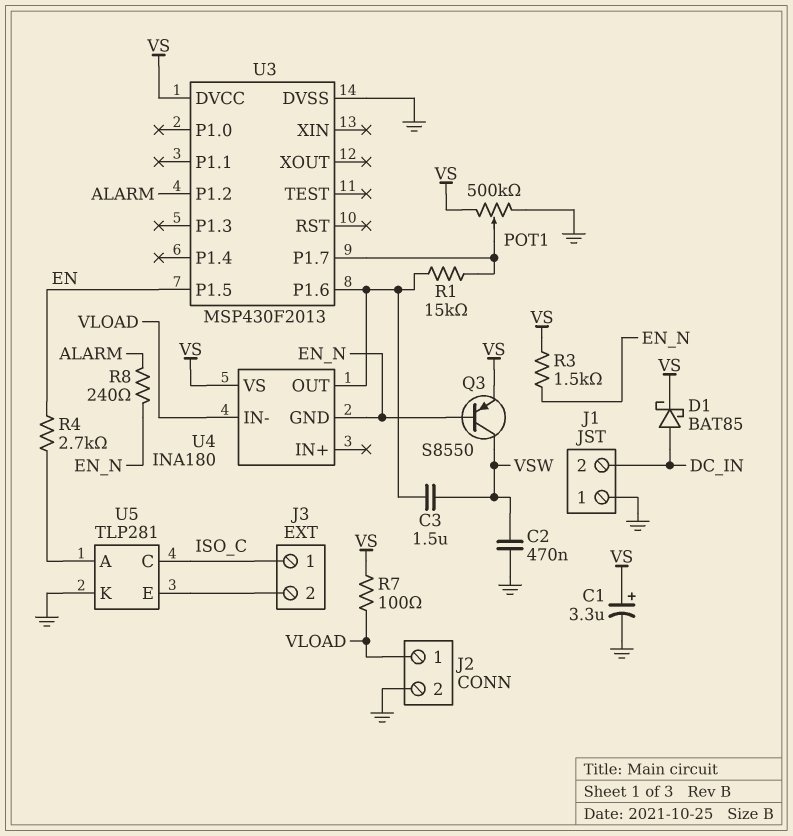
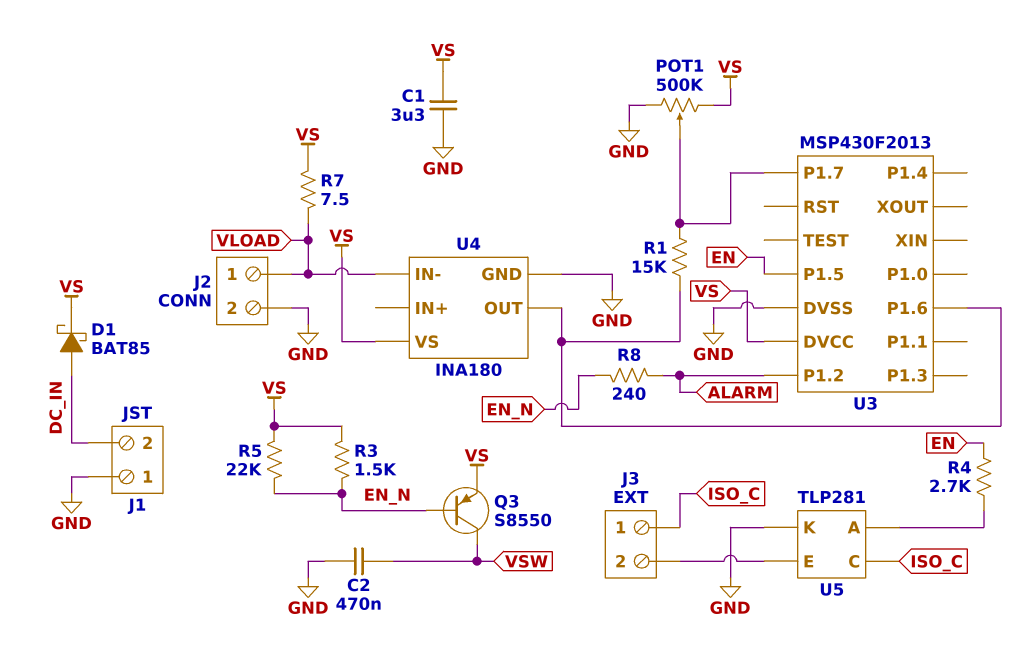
C1: 3.3uF (plus VS, minus GND) -> 3.3uF (GND, VS)
C3: 1.5uF (U3/P1.6, VSW) -> none
R5: none -> 22k (EN_N, VS)
R7: 100 (VLOAD, VS) -> 7.5 (VLOAD, VS)
U4 pin GND: EN_N -> GND

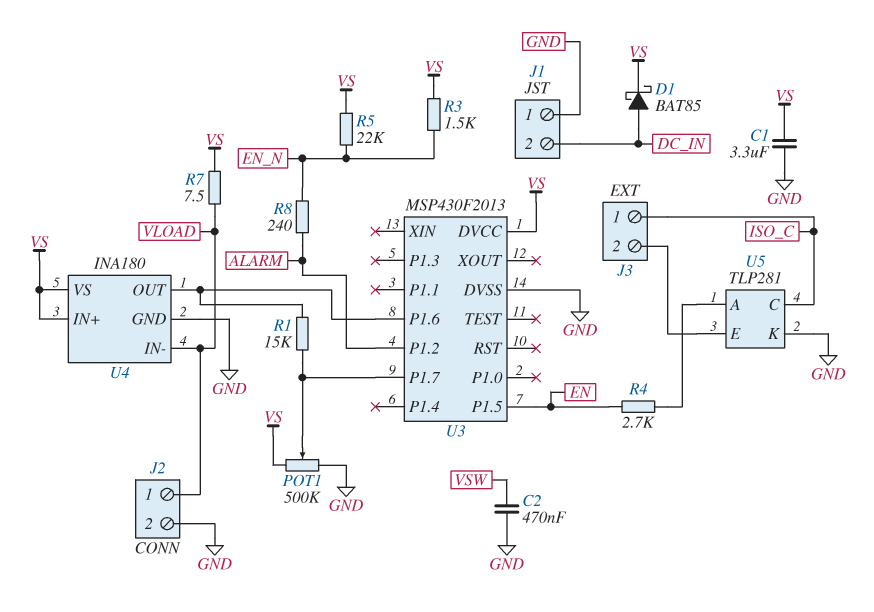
Q3: PNP S8550 (B EN_N, C VSW, E VS) -> none
U4 pin IN+: none -> VS

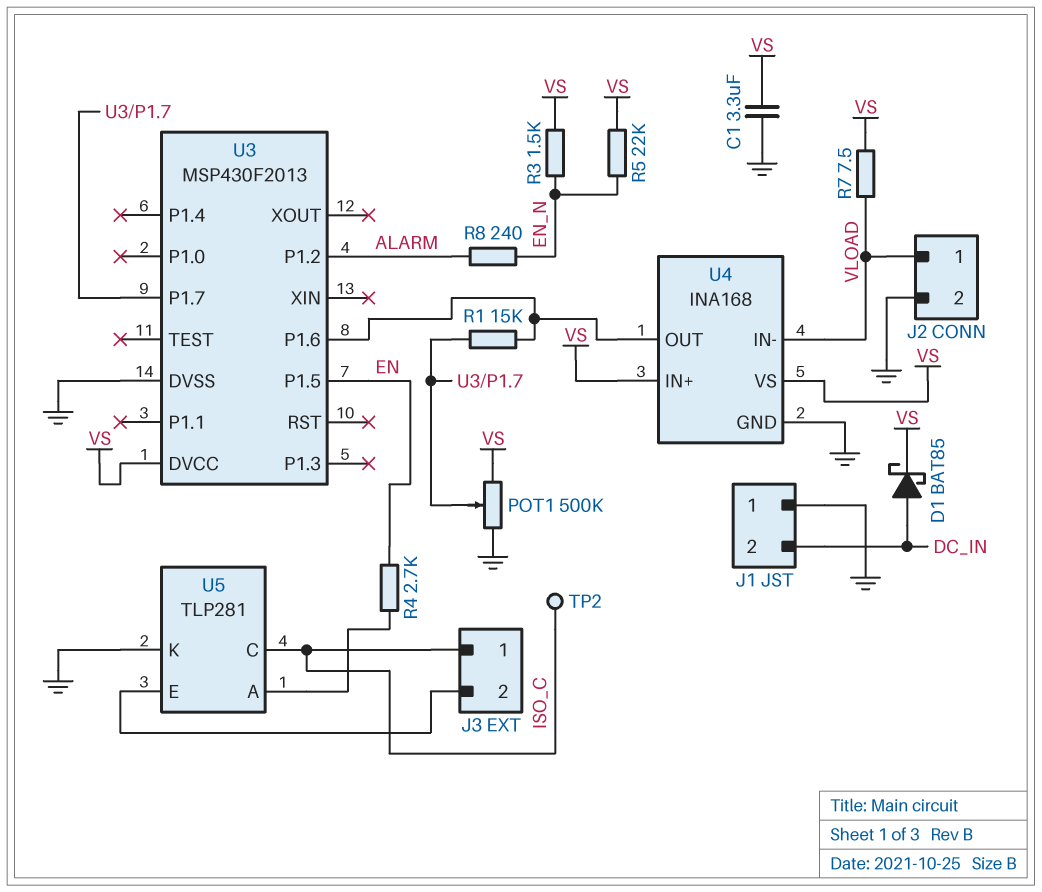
C2: 470nF (GND, VSW) -> none
TP2: none -> test point (ISO_C)
U4: INA180 -> INA168

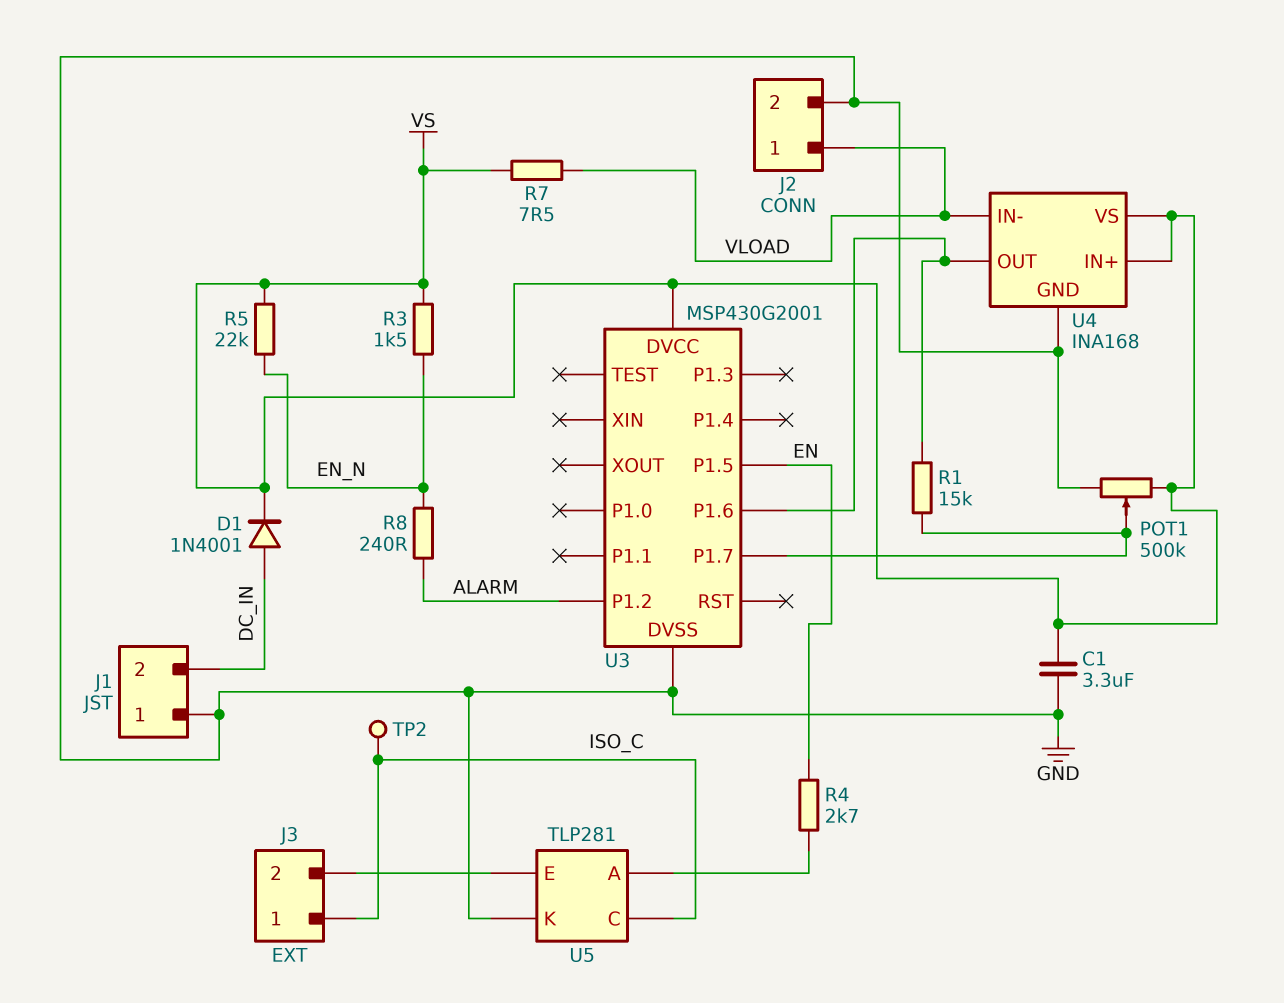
D1: schottky BAT85 (A DC_IN, K VS) -> diode 1N4001 (A DC_IN, K VS)
U3: MSP430F2013 -> MSP430G2001

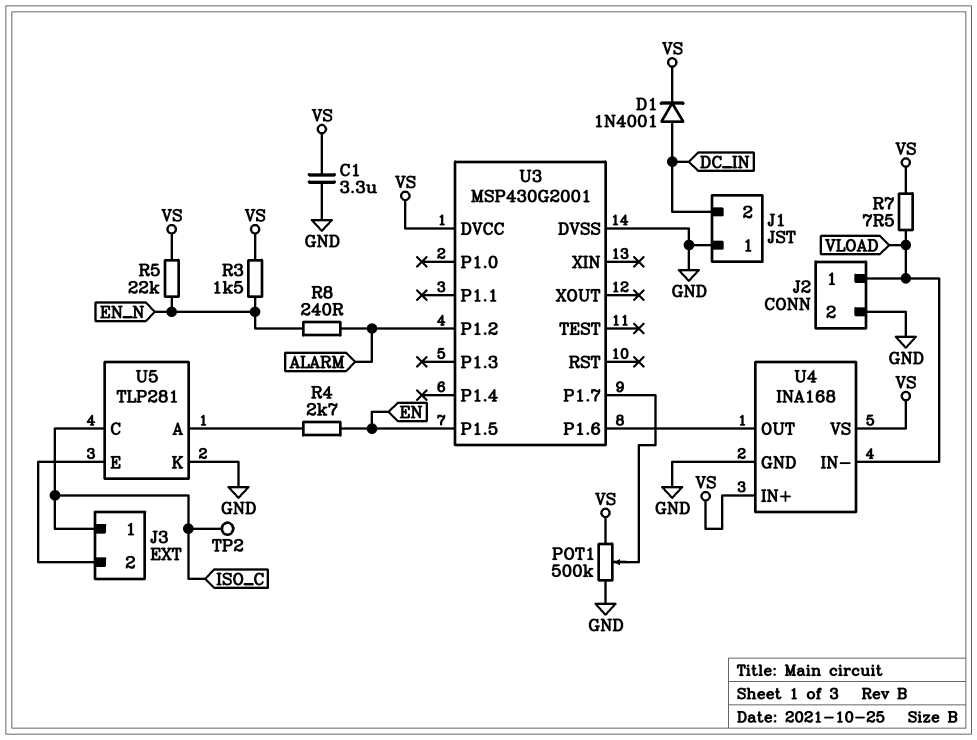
R1: 15k (U3/P1.6, U3/P1.7) -> none

